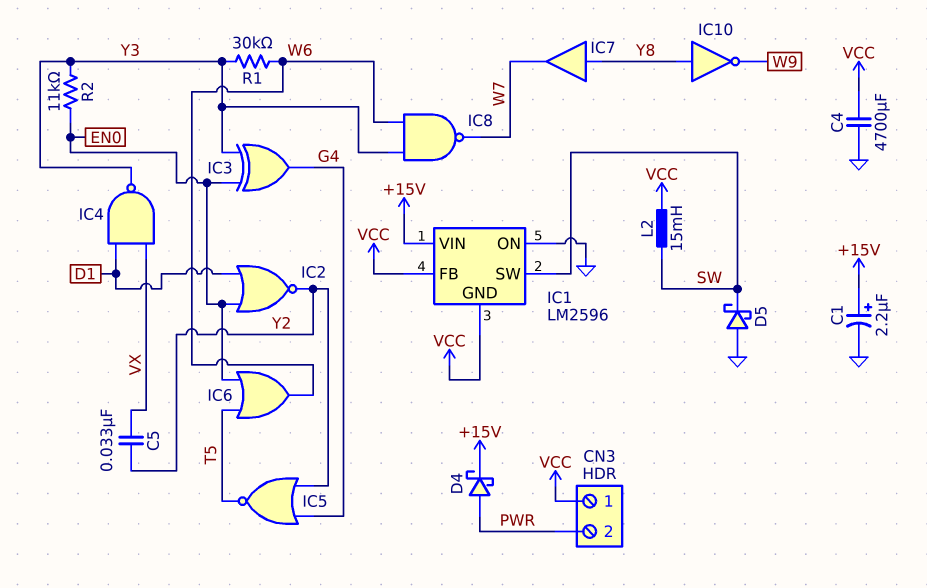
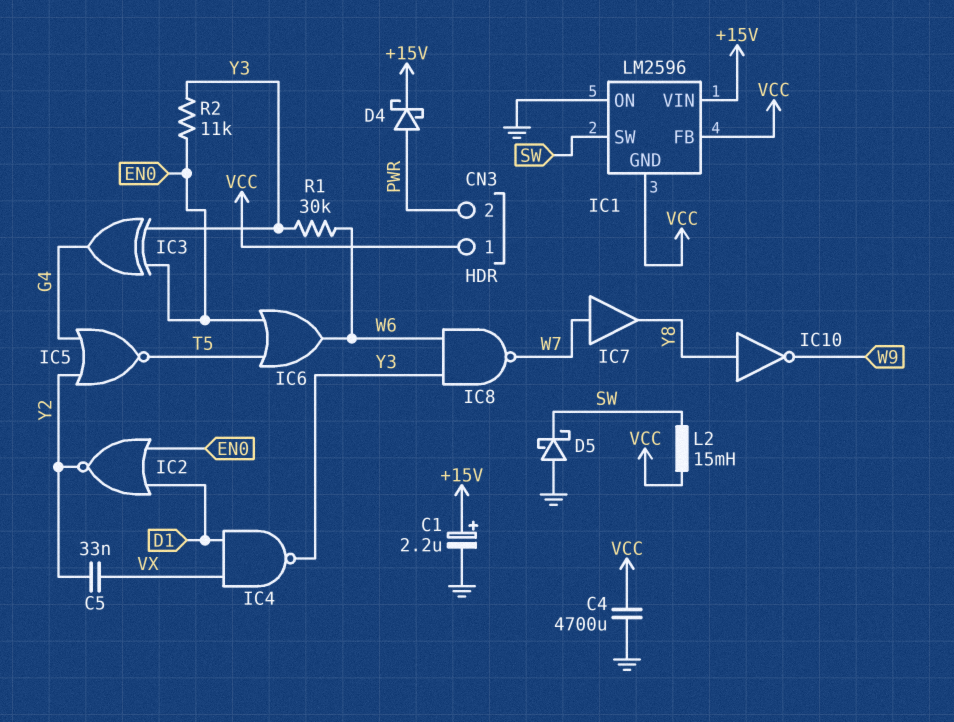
IC7: buffer (in Y8, out W7) -> buffer (in W7, out Y8)

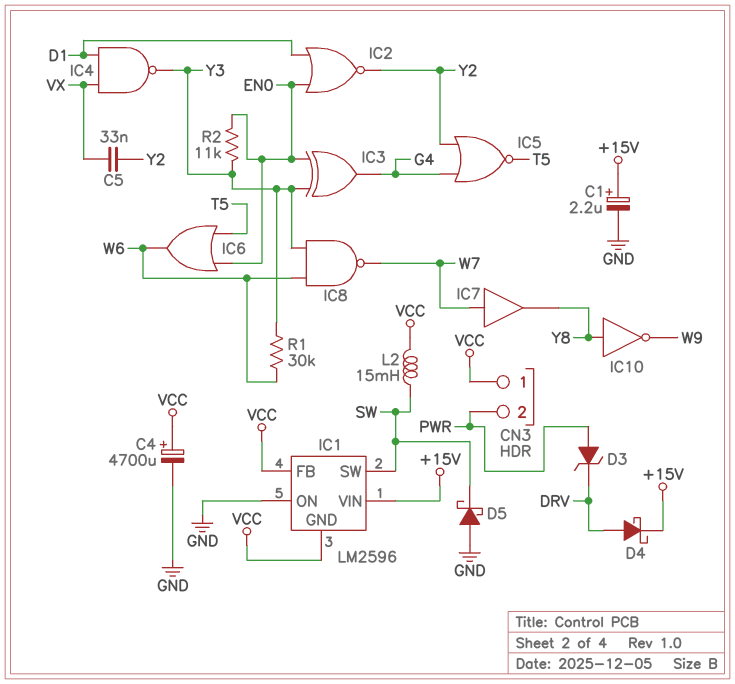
C4: 4700uF (GND, VCC) -> 4700uF (plus VCC, minus GND)
D3: none -> zener (A PWR, K DRV)
D4: schottky (A PWR, K +15V) -> schottky (A DRV, K +15V)

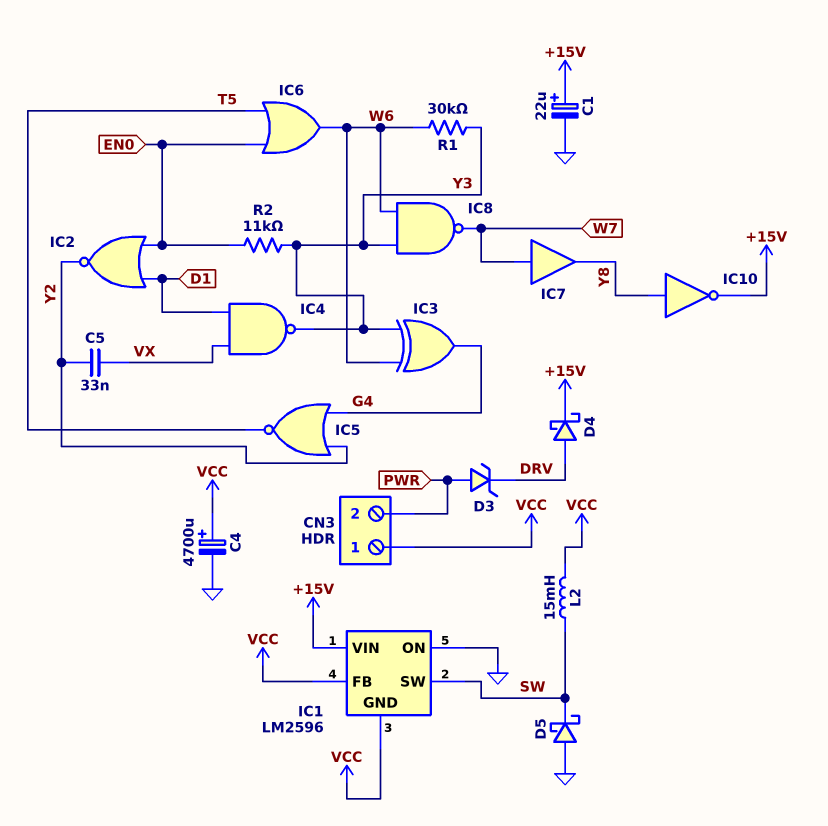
C1: 2.2uF (plus +15V, minus GND) -> 22uF (plus +15V, minus GND)
IC3: XOR (in EN0, in Y3, out G4) -> XOR (in W6, in Y3, out G4)
IC10: NOT (in Y8, out W9) -> NOT (in Y8, out +15V)

